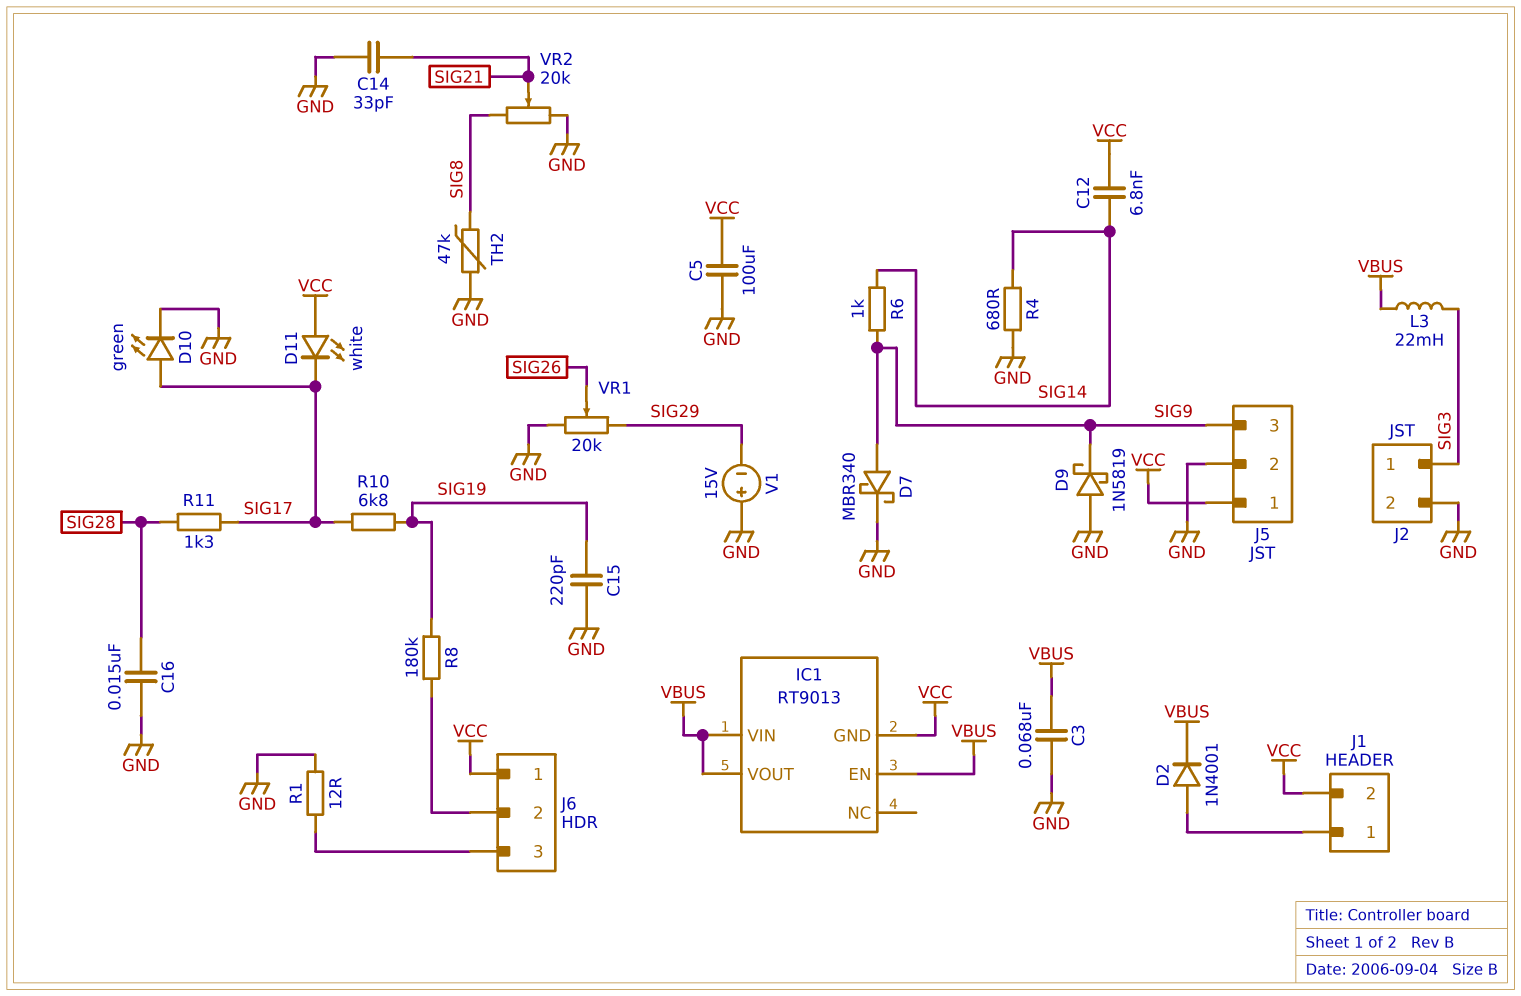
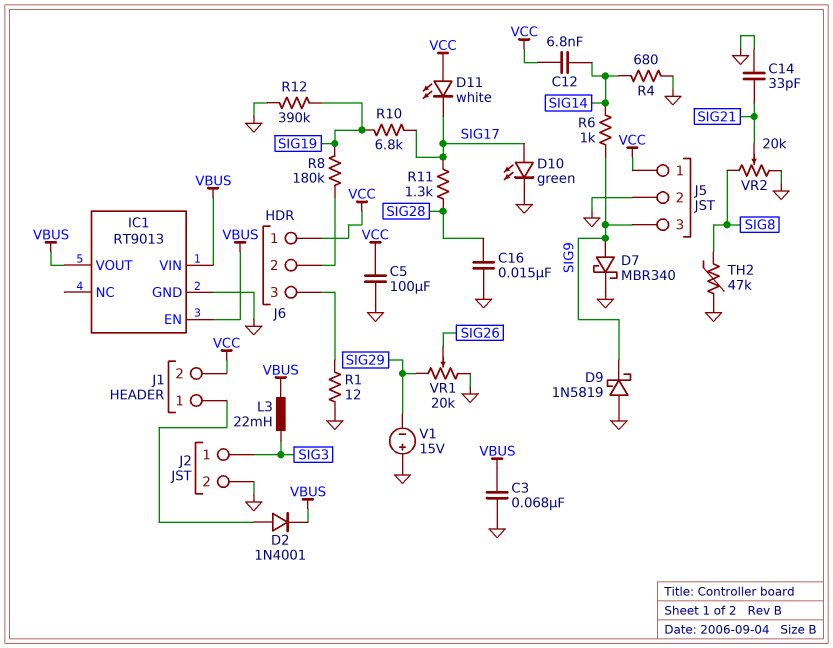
C15: 220pF (GND, SIG19) -> none
IC1 pin GND: VCC -> GND
R12: none -> 390k (GND, SIG19)

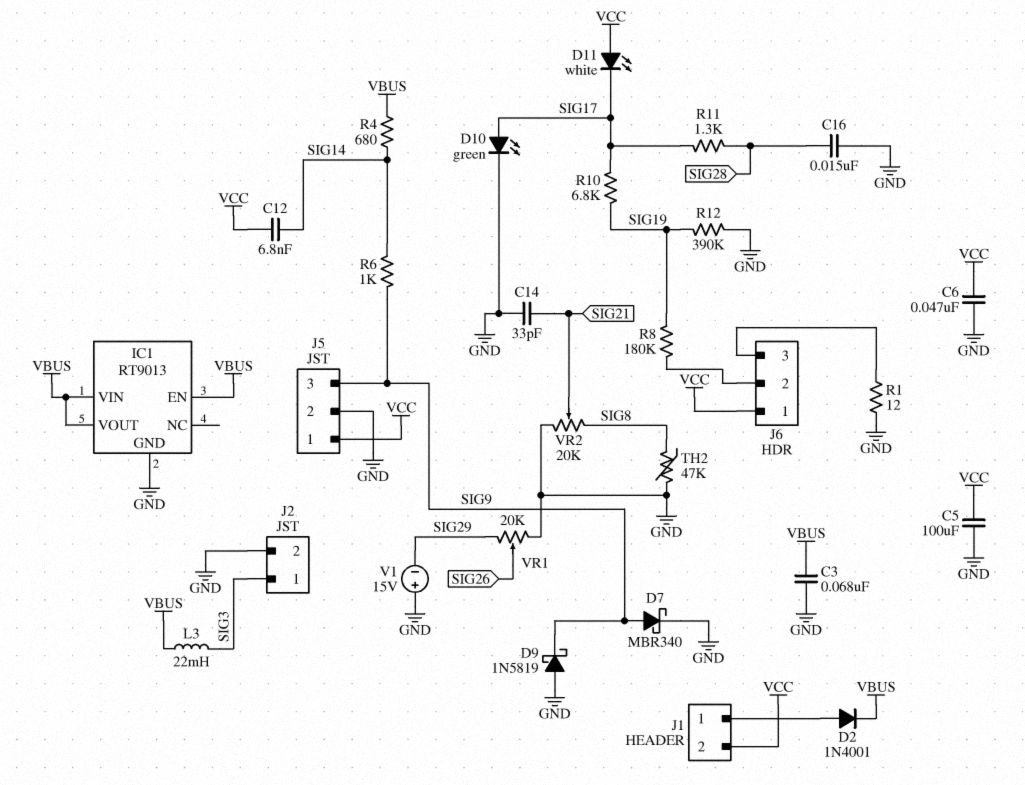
C6: none -> 47nF (GND, VCC)
R4: 680 (GND, SIG14) -> 680 (SIG14, VBUS)

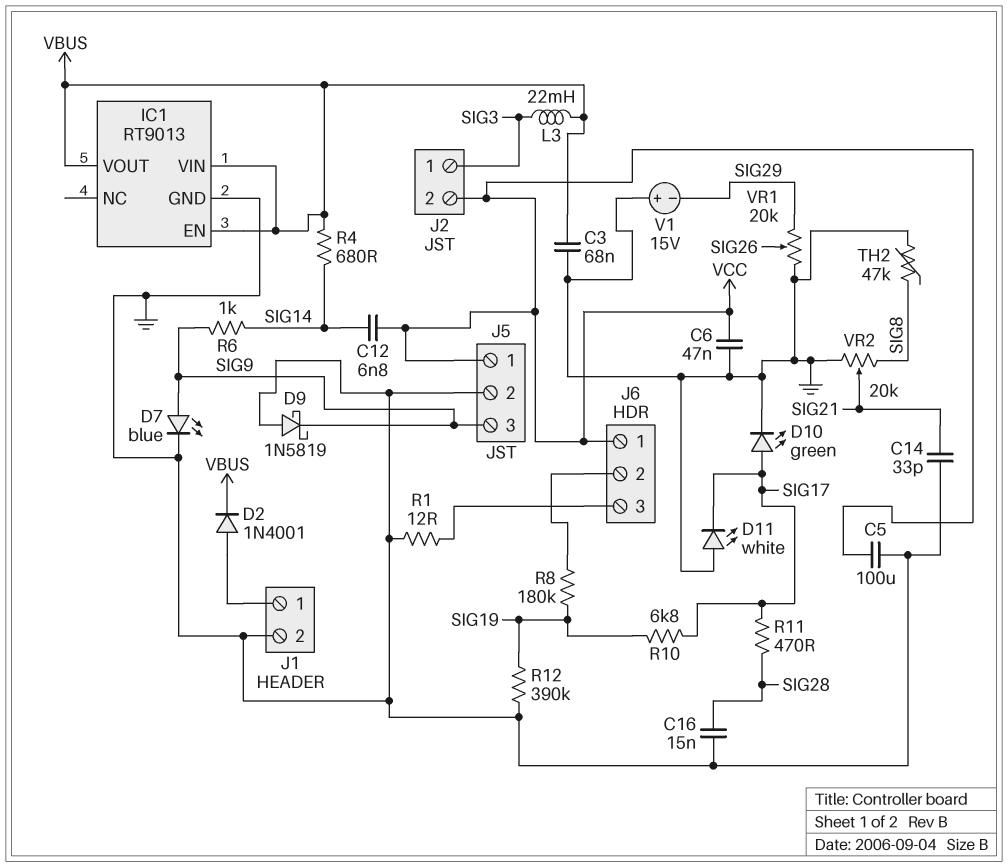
D7: schottky MBR340 (A SIG9, K GND) -> LED blue (A SIG9, K GND)
D11: LED white (A VCC, K SIG17) -> LED white (A GND, K SIG17)
J1 pin 2: VCC -> GND
J2 pin 2: GND -> VCC
R11: 1.3k (SIG17, SIG28) -> 470 (SIG17, SIG28)

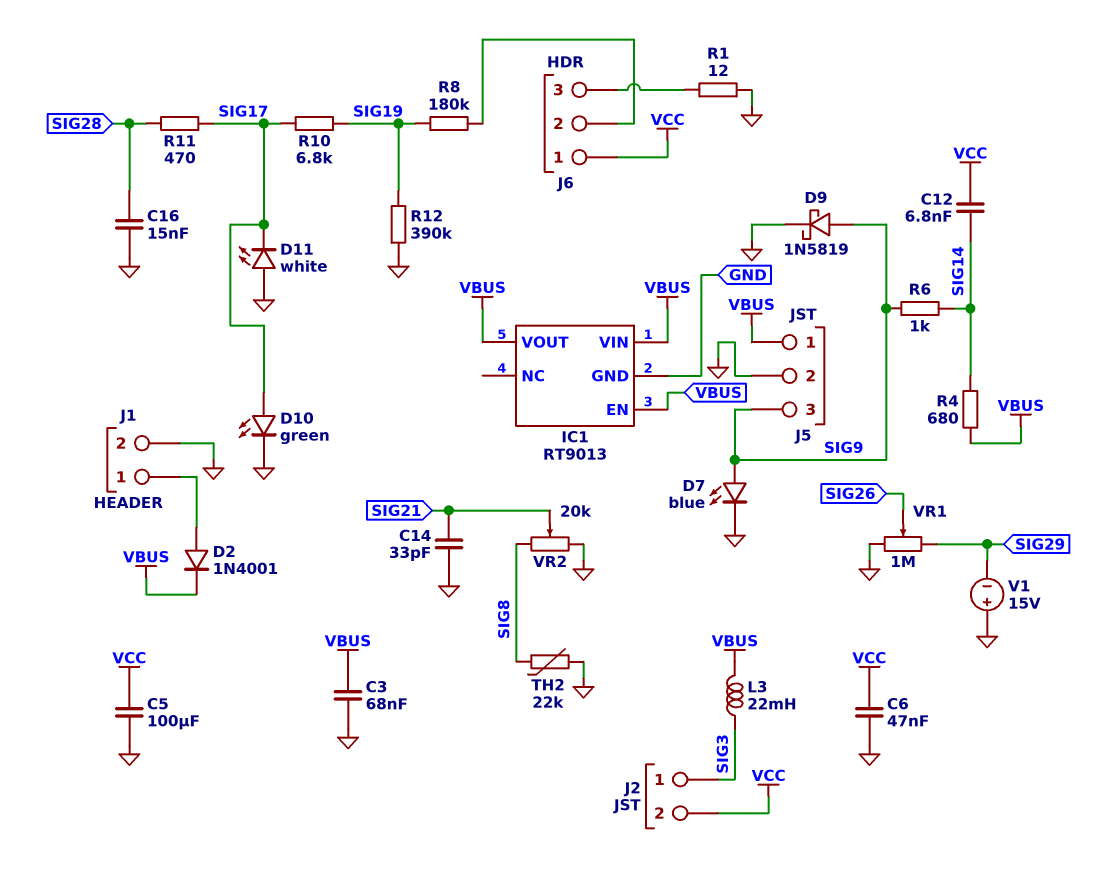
D9: schottky 1N5819 (A GND, K SIG9) -> schottky 1N5819 (A SIG9, K GND)
J5 pin 1: VCC -> VBUS
TH2: 47k (GND, SIG8) -> 22k (GND, SIG8)
VR1: 20k (GND, SIG29, wiper SIG26) -> 1M (GND, SIG29, wiper SIG26)

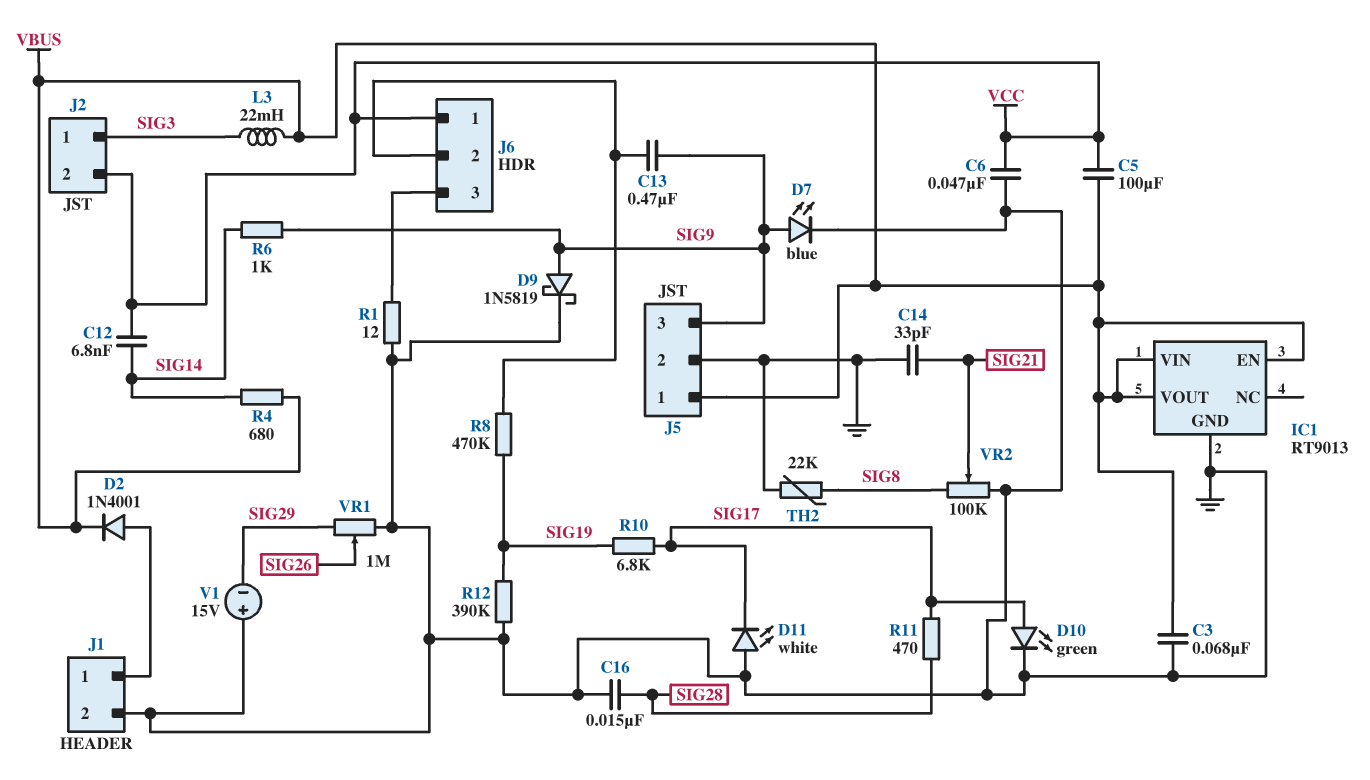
C5: 100uF (GND, VCC) -> 100uF (VBUS, VCC)
C13: none -> 470nF (J6/2, SIG9)
R8: 180k (J6/2, SIG19) -> 470k (J6/2, SIG19)
VR2: 20k (GND, SIG8, wiper SIG21) -> 100k (GND, SIG8, wiper SIG21)

